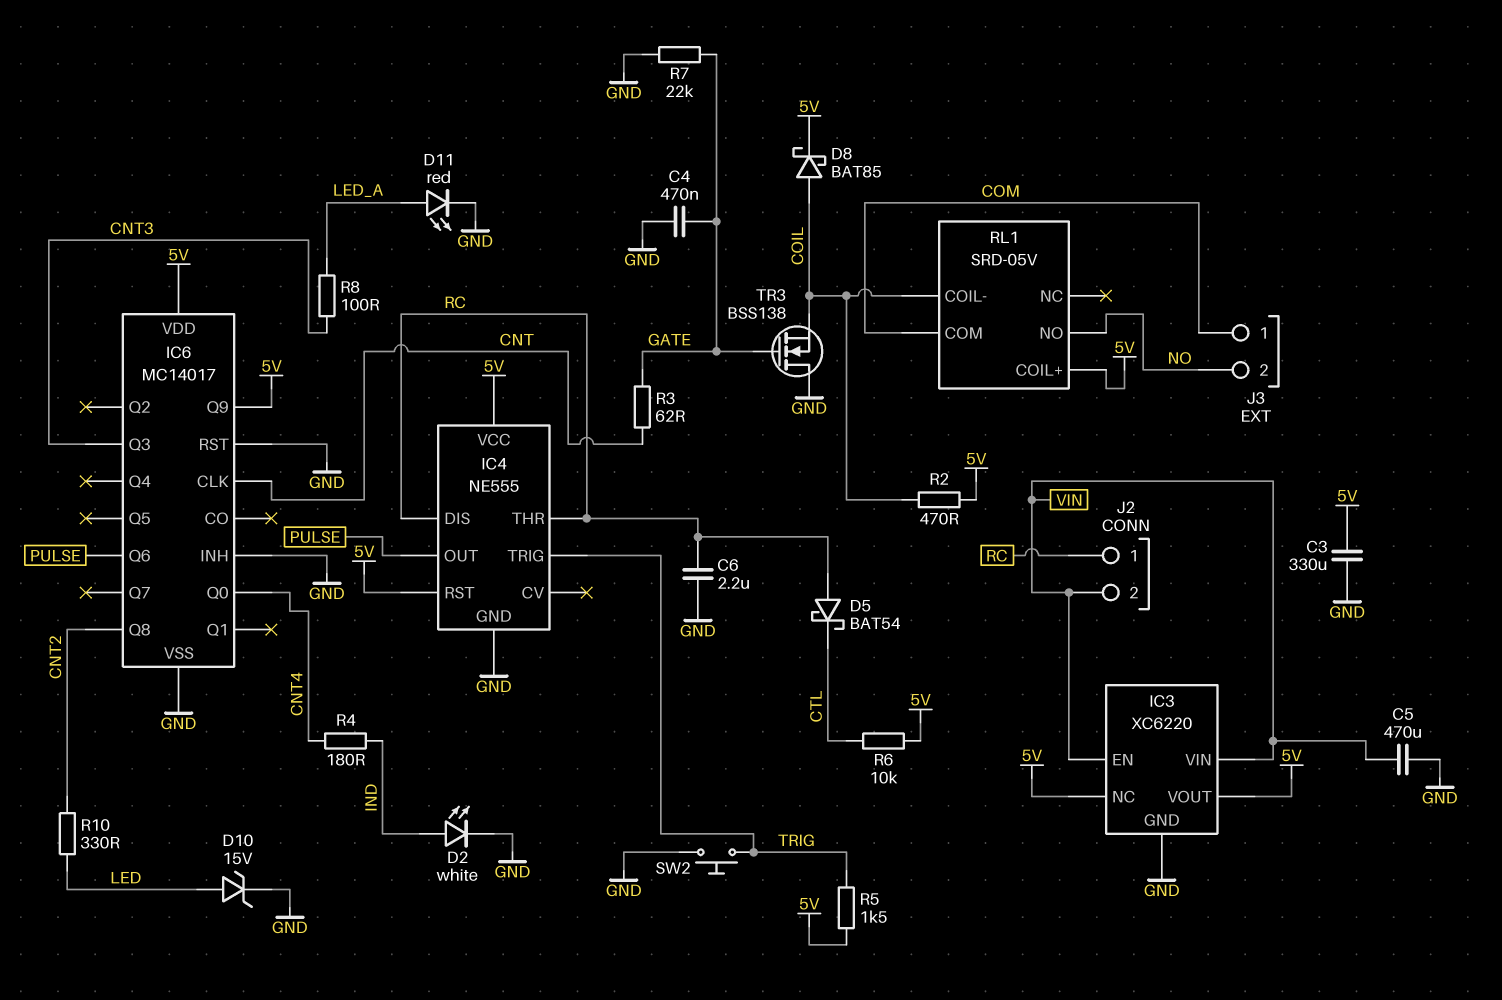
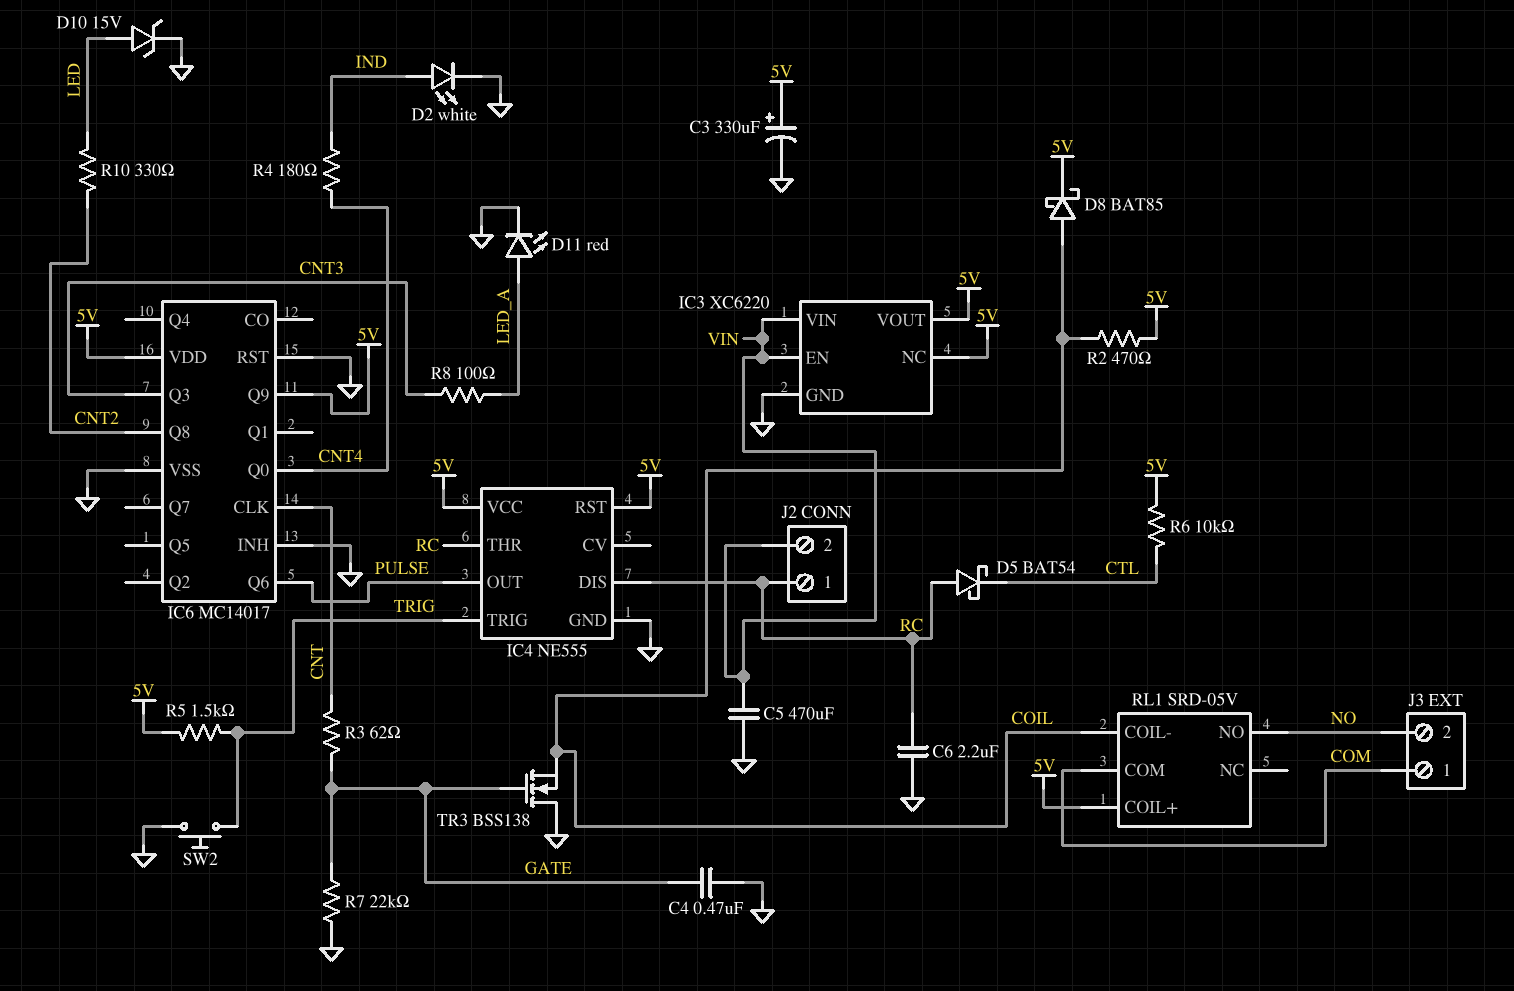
C3: 330uF (5V, GND) -> 330uF (plus 5V, minus GND)

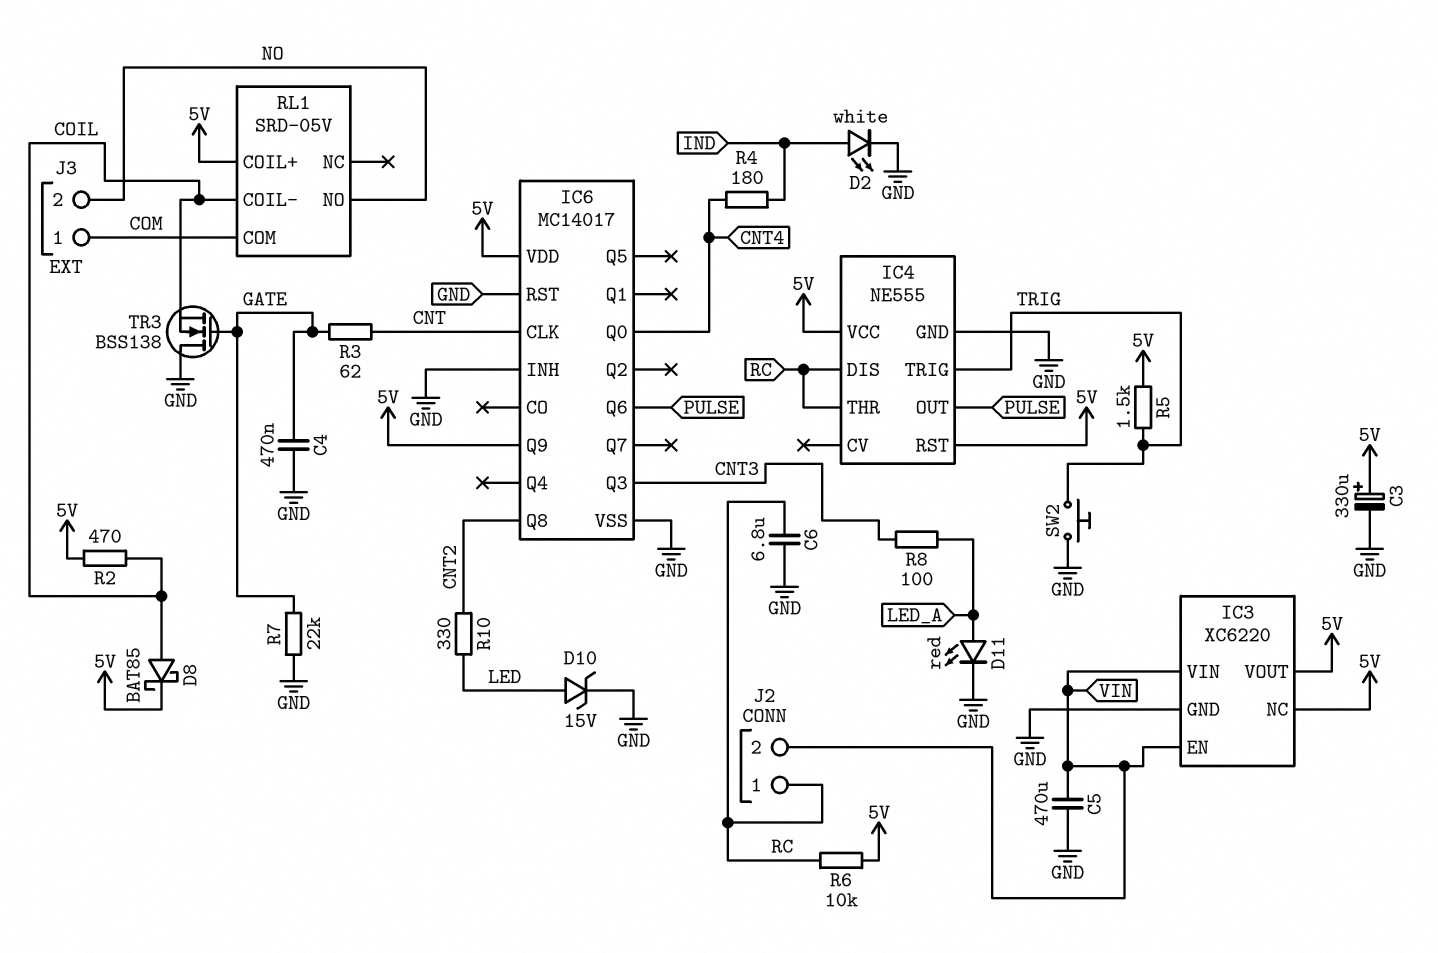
C6: 2.2uF (GND, RC) -> 6.8uF (GND, RC)
D5: schottky BAT54 (A RC, K CTL) -> none
R6: 10k (5V, CTL) -> 10k (5V, RC)

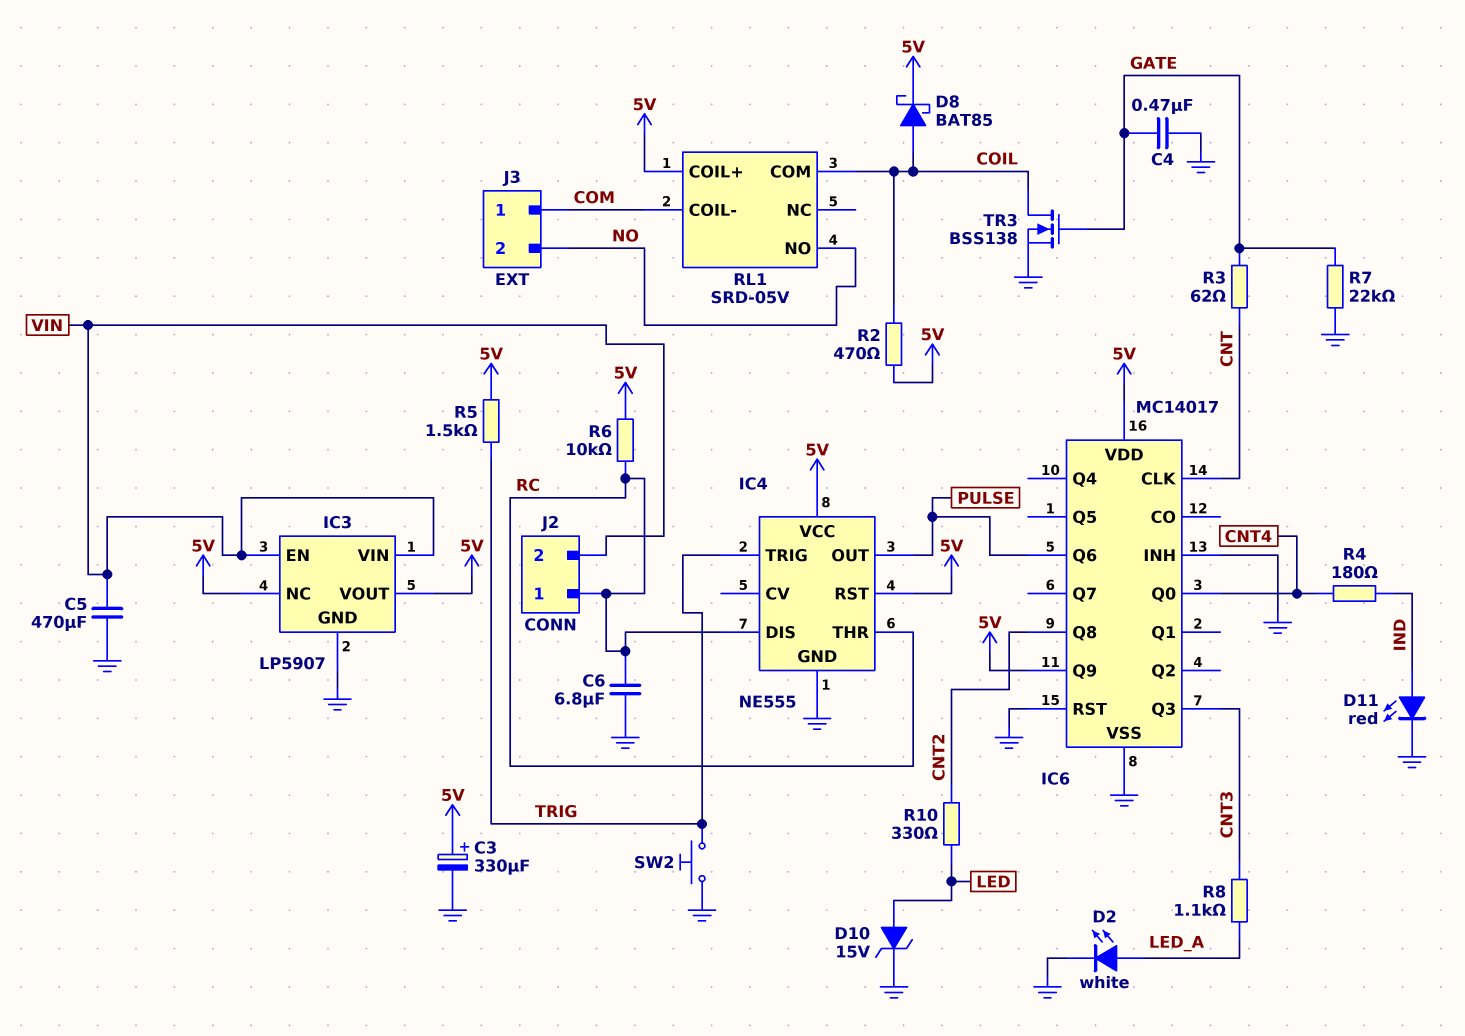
D2: LED white (A IND, K GND) -> LED white (A LED_A, K GND)
D11: LED red (A LED_A, K GND) -> LED red (A IND, K GND)
IC3: XC6220 -> LP5907
R8: 100 (CNT3, LED_A) -> 1.1k (CNT3, LED_A)
RL1 pin COIL-: COIL -> COM
RL1 pin COM: COM -> COIL
TR3: NMOS BSS138 (G GATE, D GND, S COIL) -> NMOS BSS138 (G GATE, D COIL, S GND)

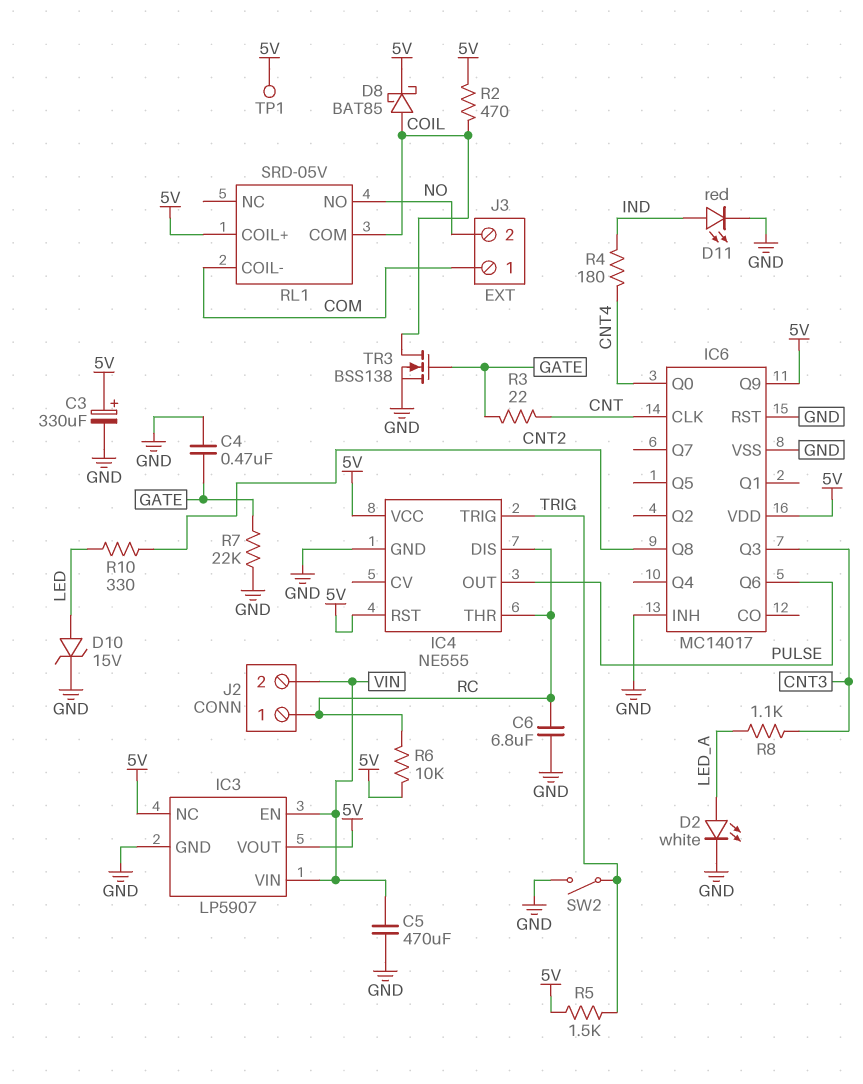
R3: 62 (CNT, GATE) -> 22 (CNT, GATE)
SW2: button (GND, TRIG) -> switch (GND, TRIG)
TP1: none -> test point (5V)

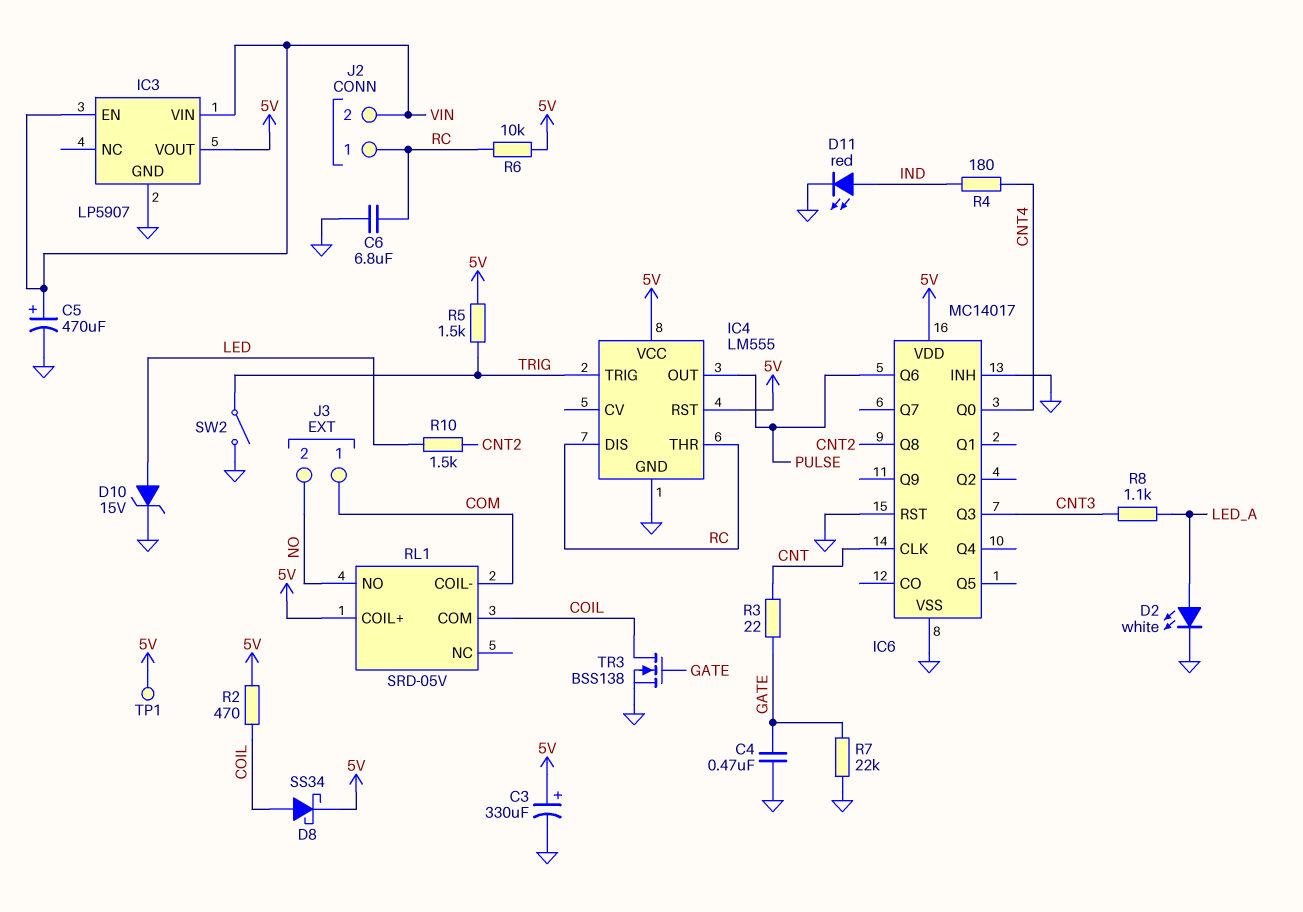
C5: 470uF (GND, VIN) -> 470uF (plus VIN, minus GND)
D8: schottky BAT85 (A COIL, K 5V) -> schottky SS34 (A COIL, K 5V)
IC3 pin NC: 5V -> none
IC4: NE555 -> LM555
IC6 pin Q9: 5V -> none
R10: 330 (CNT2, LED) -> 1.5k (CNT2, LED)

